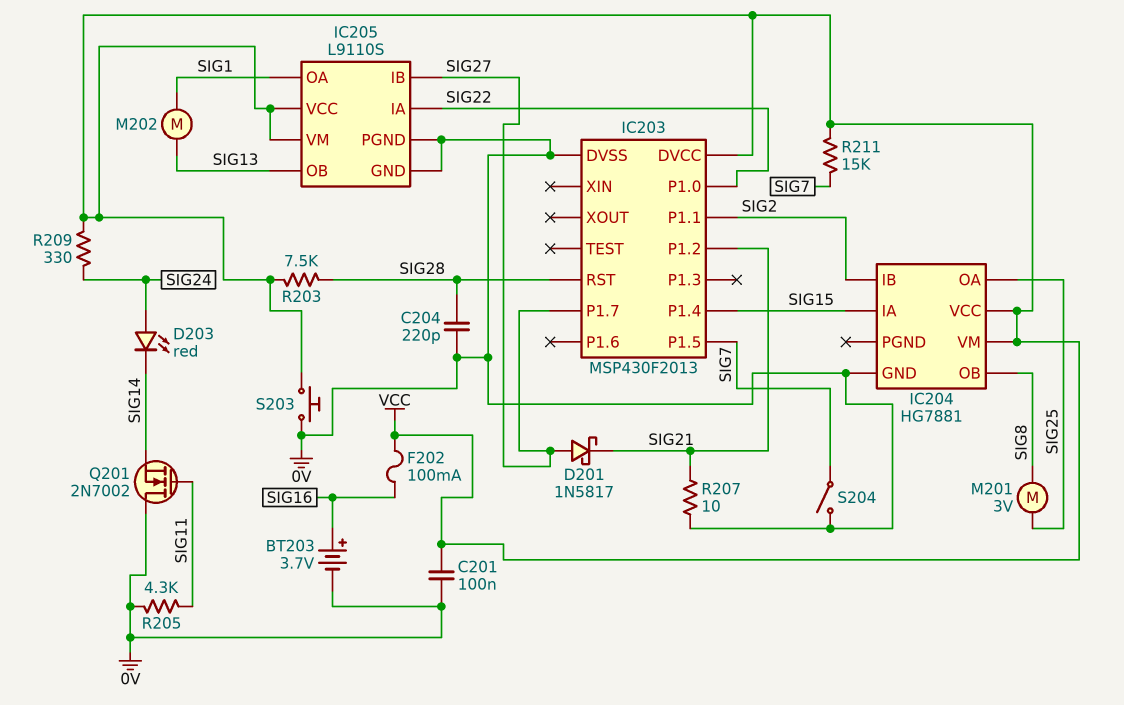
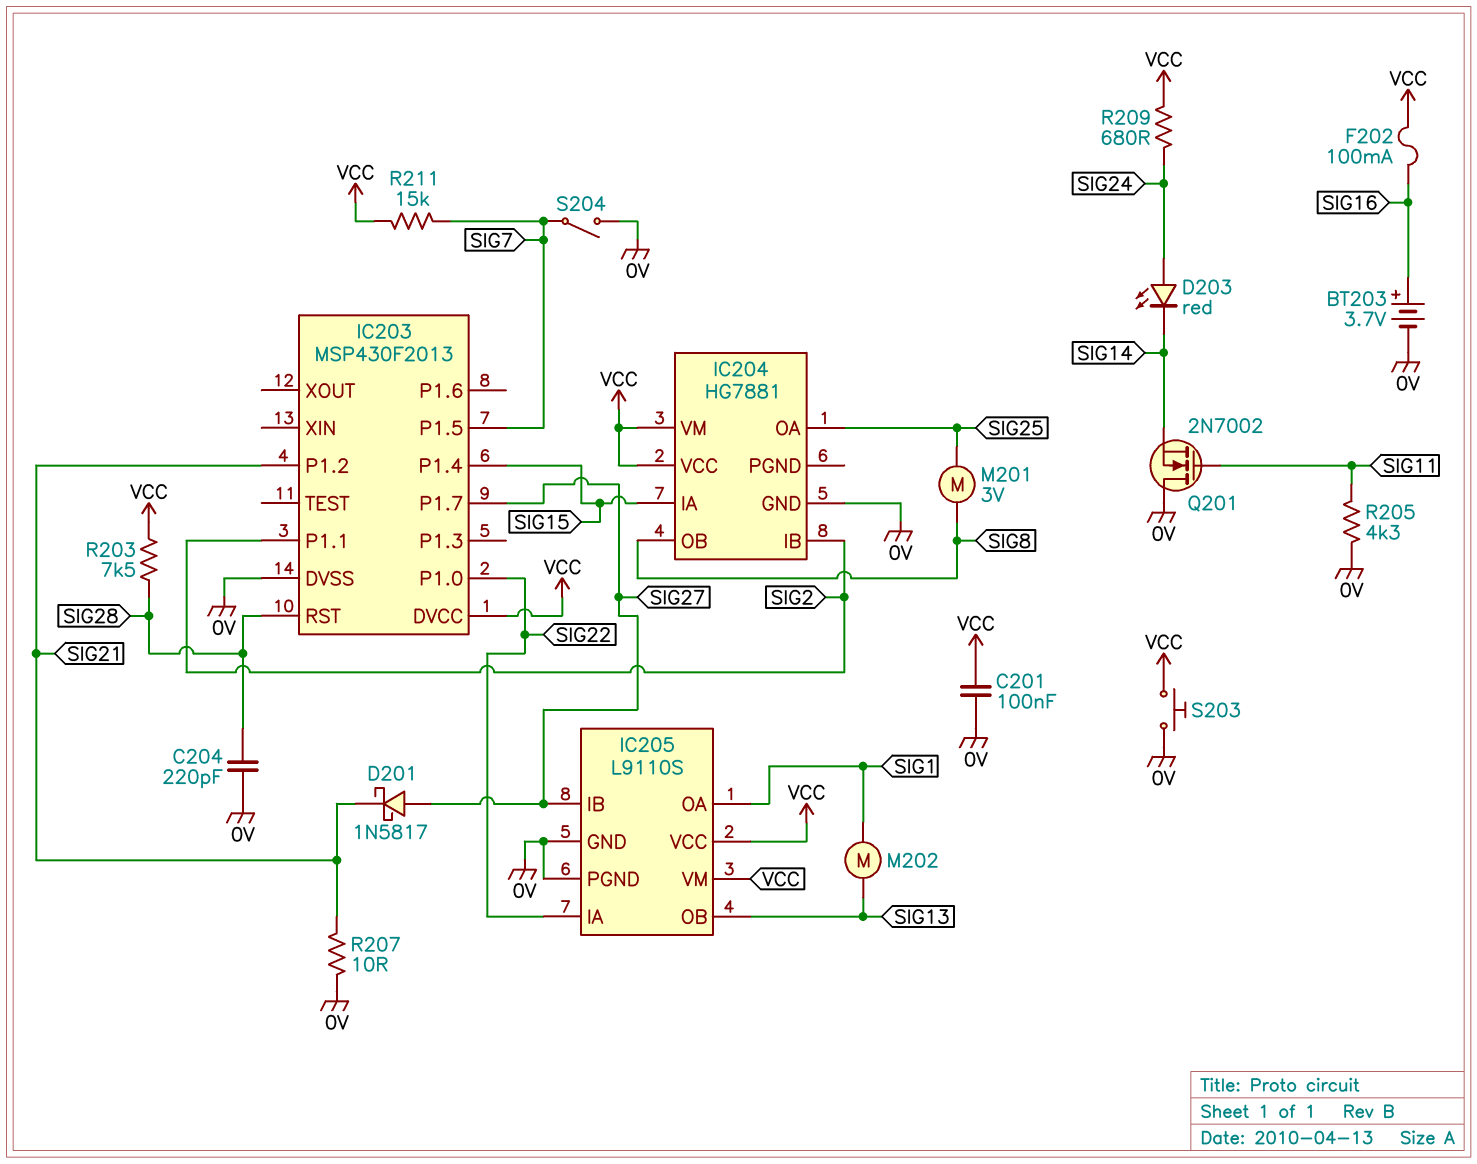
R209: 330 (SIG24, VCC) -> 680 (SIG24, VCC)

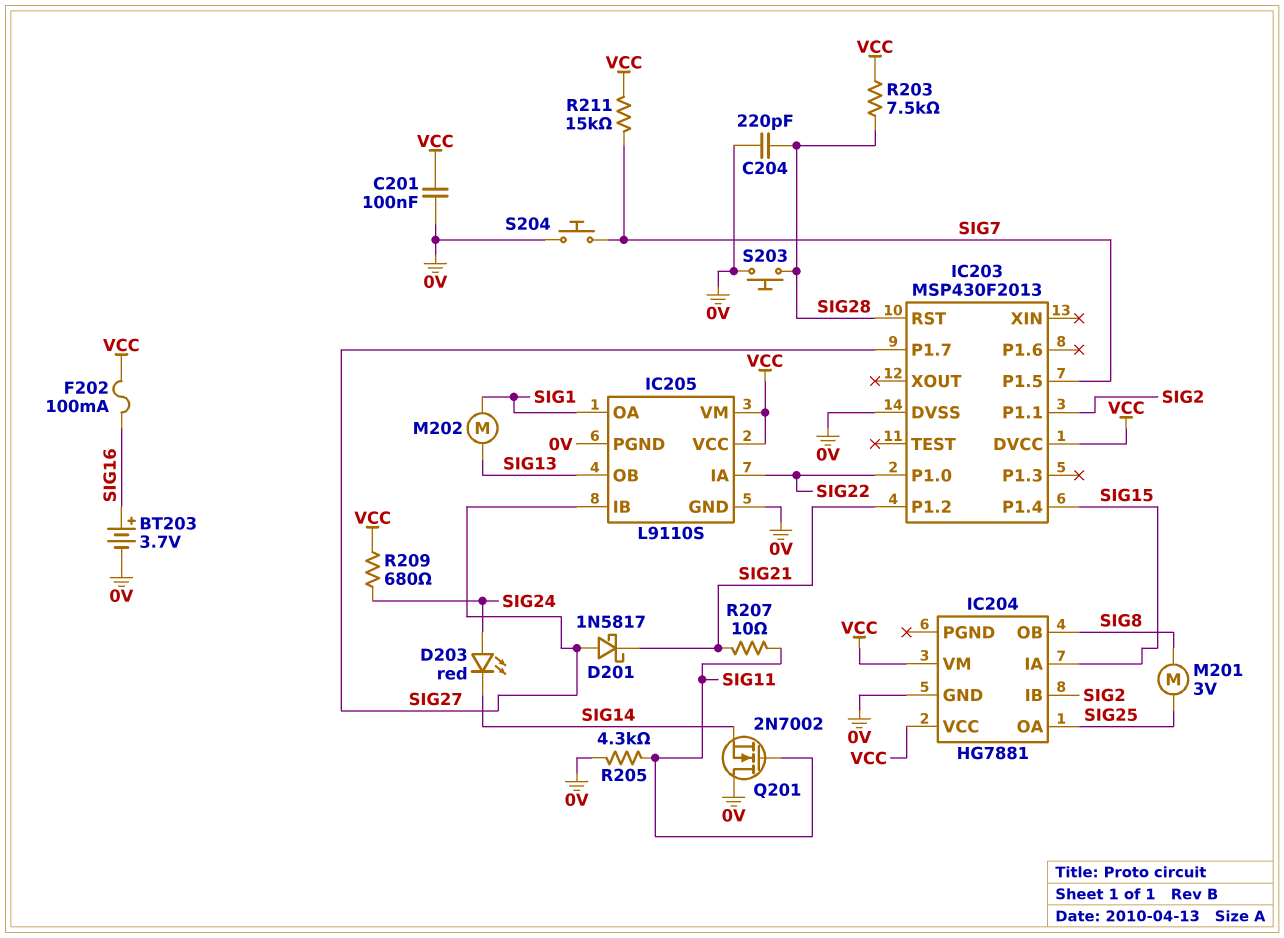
R207: 10 (0V, SIG21) -> 10 (SIG11, SIG21)
S203: button (0V, VCC) -> button (0V, SIG28)
S204: switch (0V, SIG7) -> button (0V, SIG7)

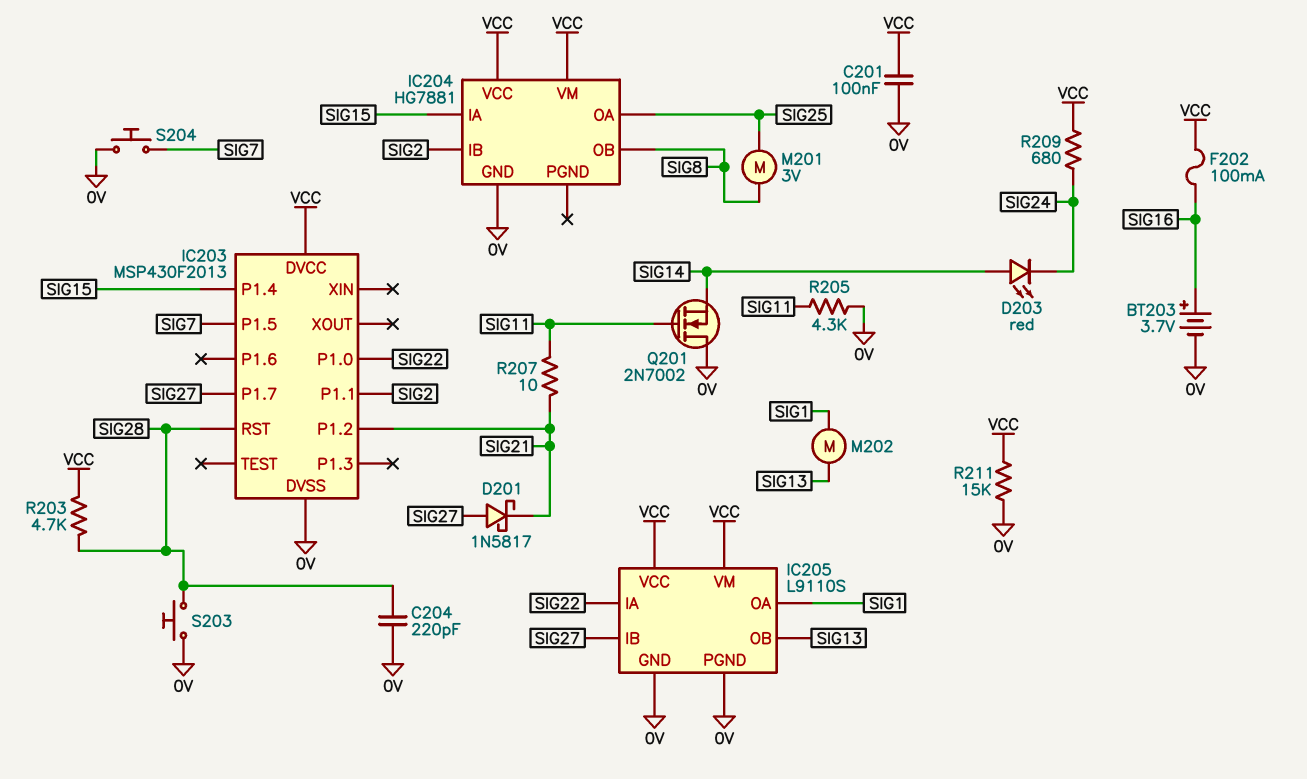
D203: LED red (A SIG24, K SIG14) -> LED red (A SIG14, K SIG24)
R203: 7.5k (SIG28, VCC) -> 4.7k (SIG28, VCC)
R211: 15k (SIG7, VCC) -> 15k (0V, VCC)

